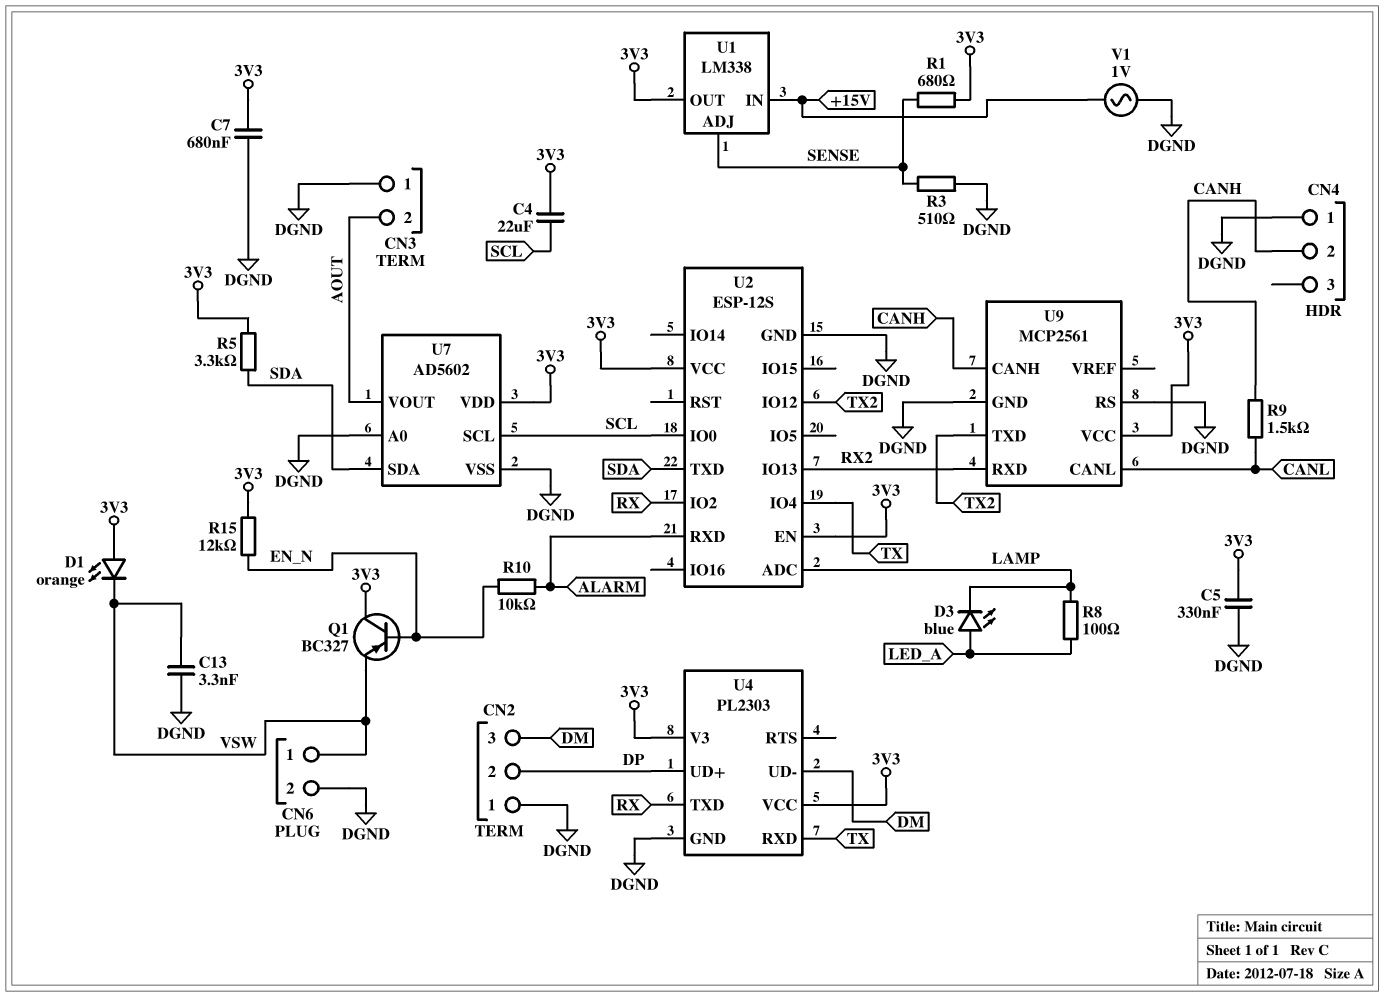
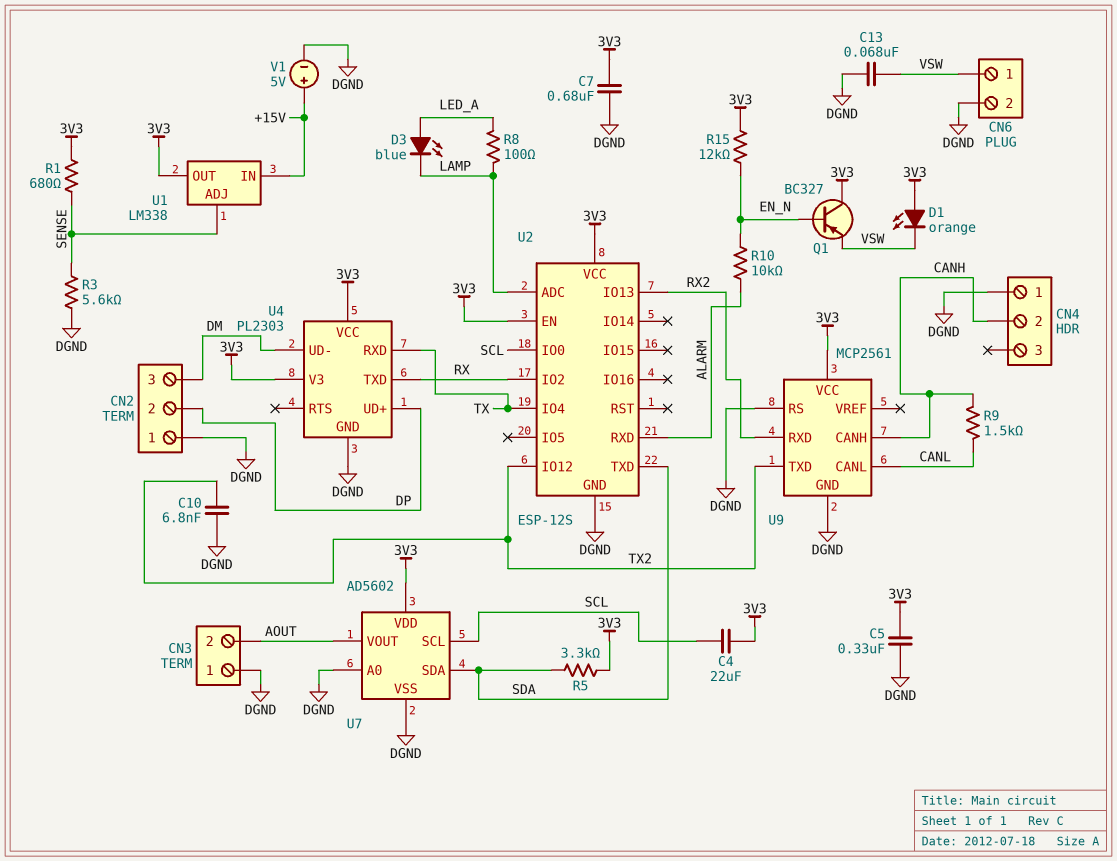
C10: none -> 6.8nF (DGND, TX2)
C13: 3.3nF (DGND, VSW) -> 68nF (DGND, VSW)
R3: 510 (DGND, SENSE) -> 5.6k (DGND, SENSE)
V1: AC 1V (+15V, DGND) -> 5V (plus +15V, minus DGND)

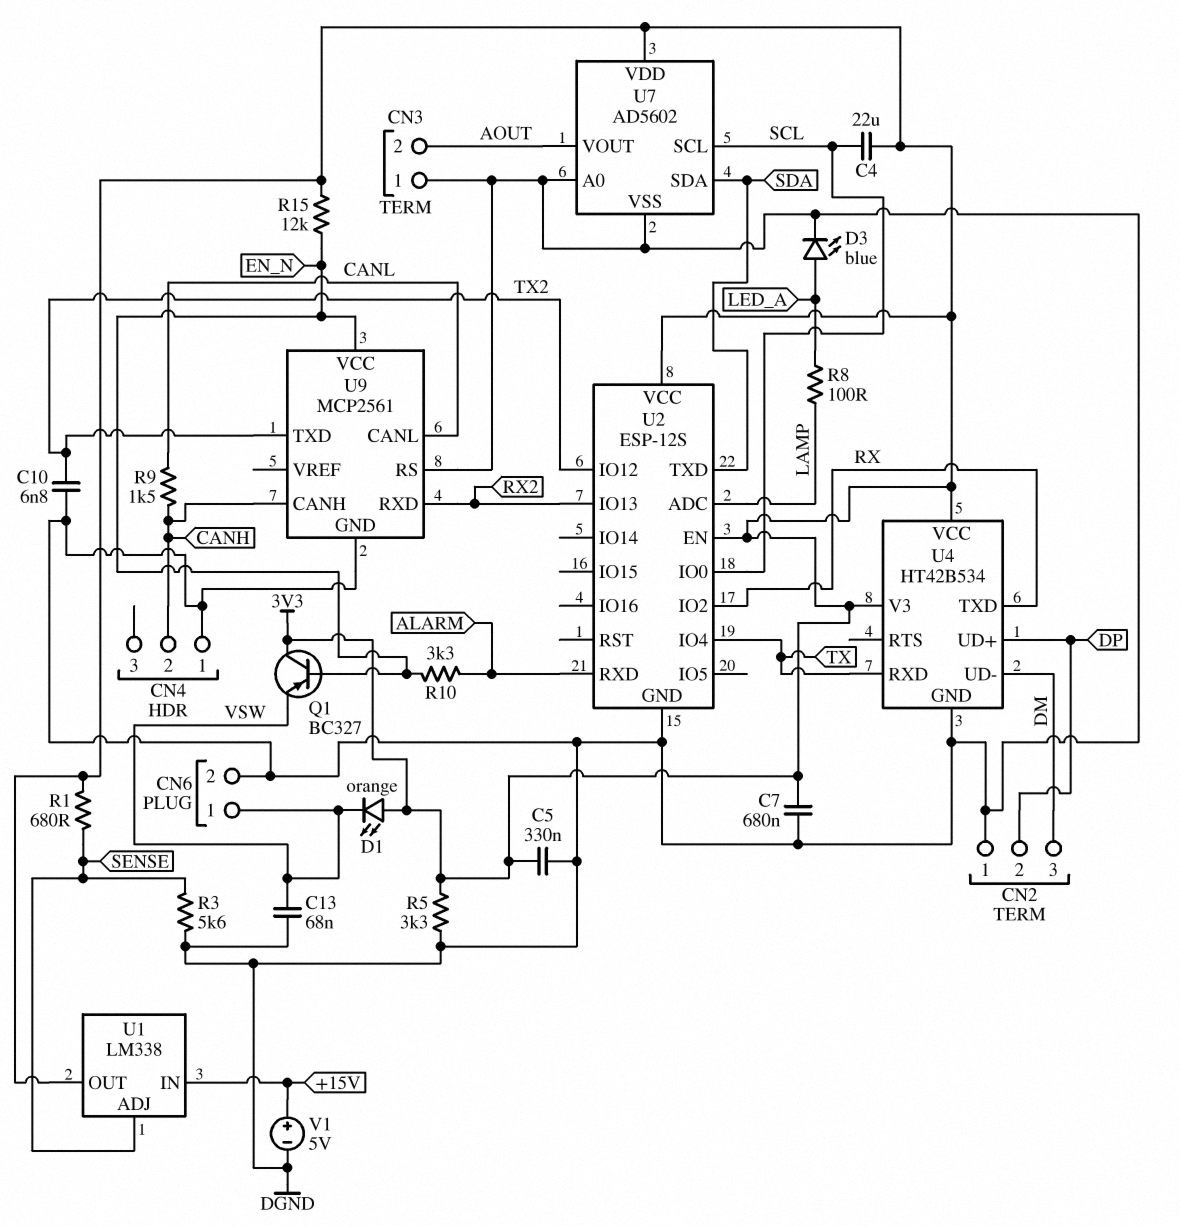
D3: LED blue (A LED_A, K LAMP) -> LED blue (A LED_A, K DGND)
R5: 3.3k (3V3, SDA) -> 3.3k (3V3, DGND)
R10: 10k (ALARM, EN_N) -> 3.3k (ALARM, EN_N)
U4: PL2303 -> HT42B534
U9 pin VCC: 3V3 -> EN_N

